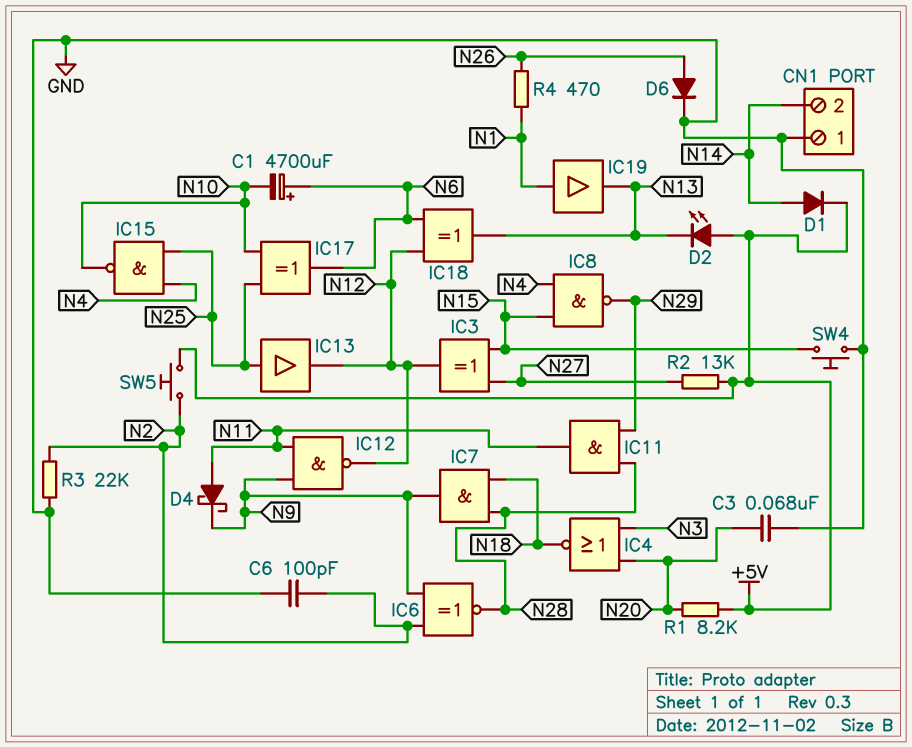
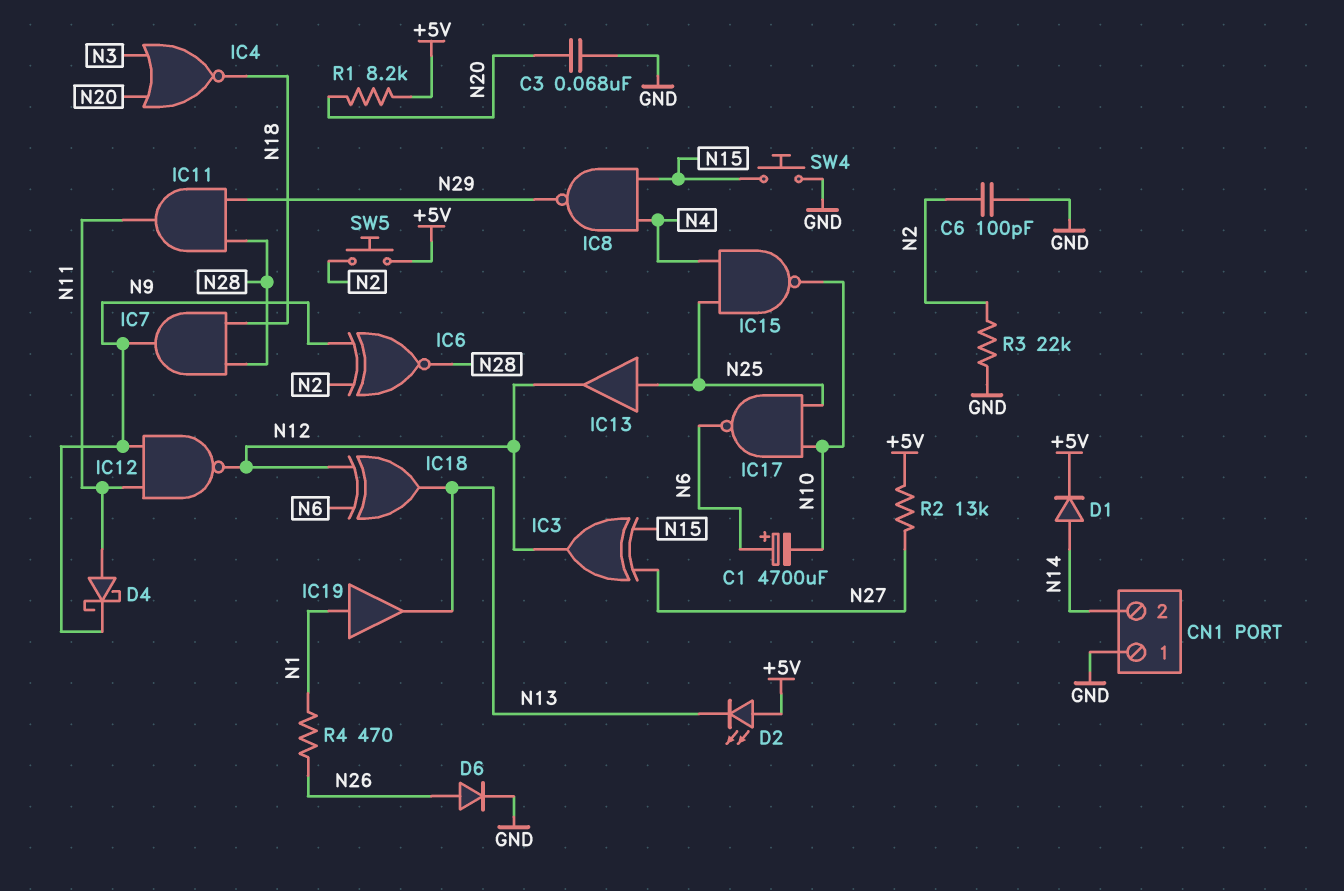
IC17: XOR (in N10, in N25, out N6) -> NAND (in N10, in N25, out N6)

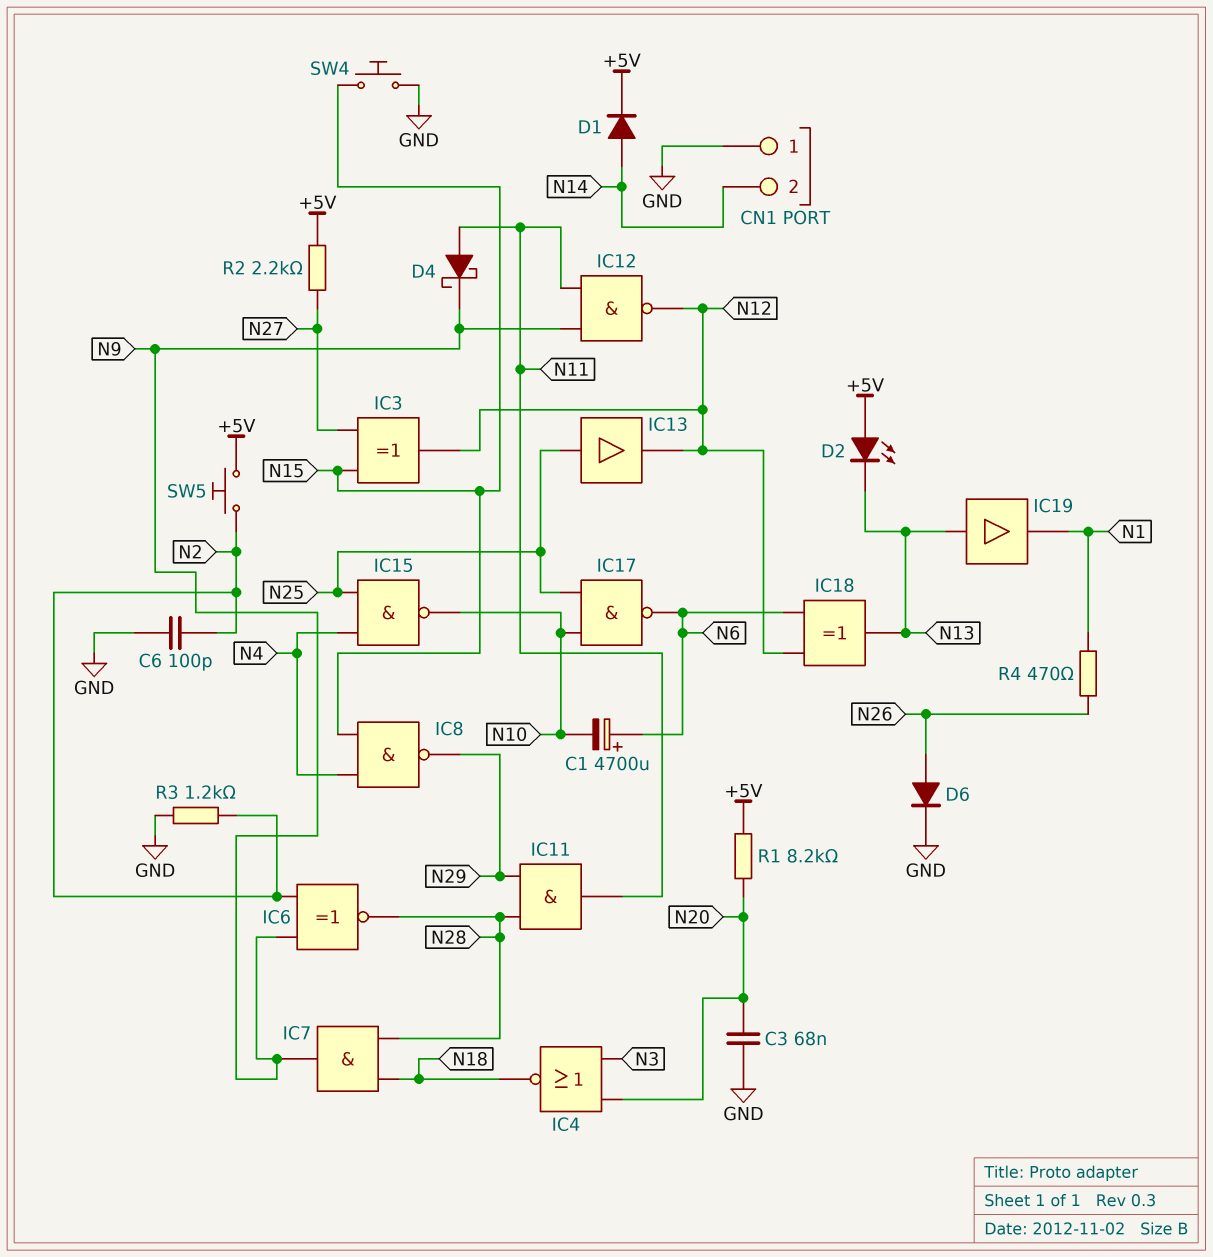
IC19: buffer (in N1, out N13) -> buffer (in N13, out N1)
R2: 13k (+5V, N27) -> 2.2k (+5V, N27)
R3: 22k (GND, N2) -> 1.2k (GND, N2)

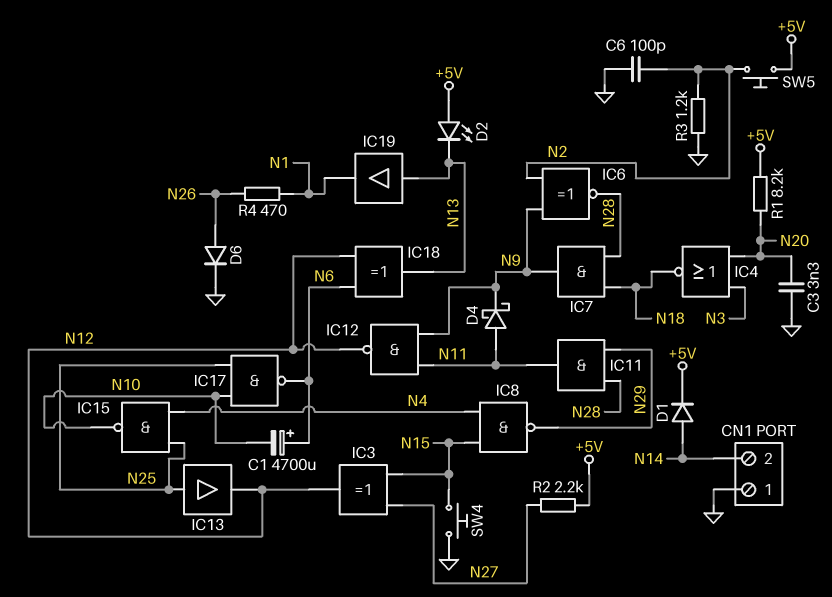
C3: 68nF (GND, N20) -> 3.3nF (GND, N20)

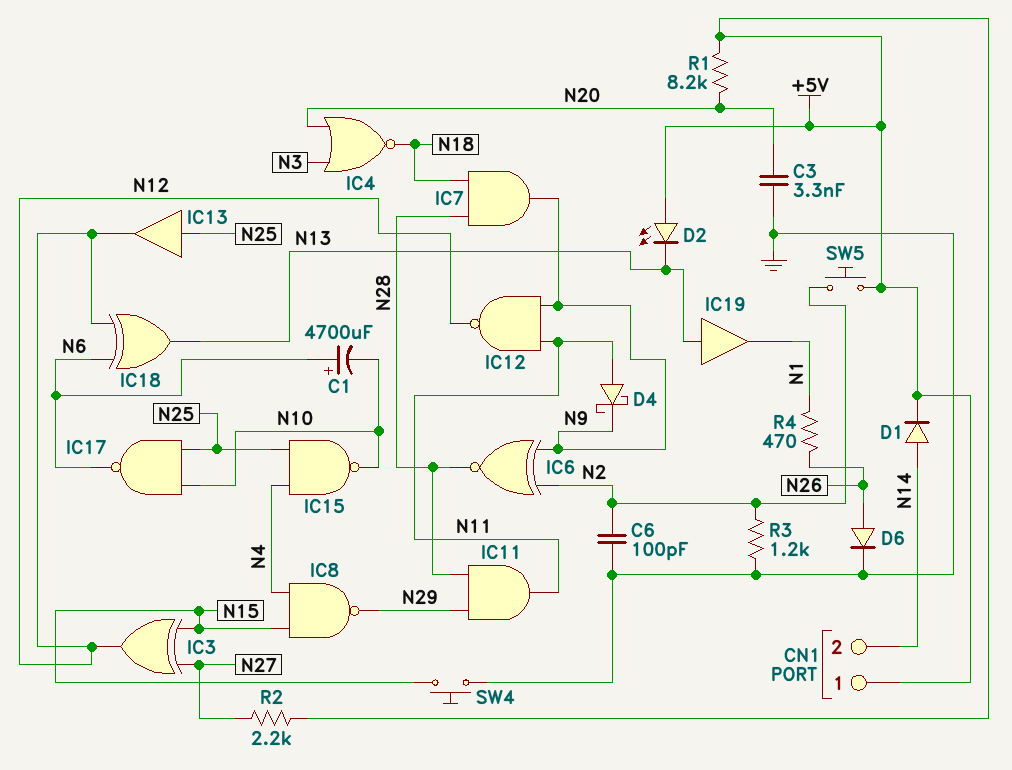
CN1 pin 1: GND -> +5V

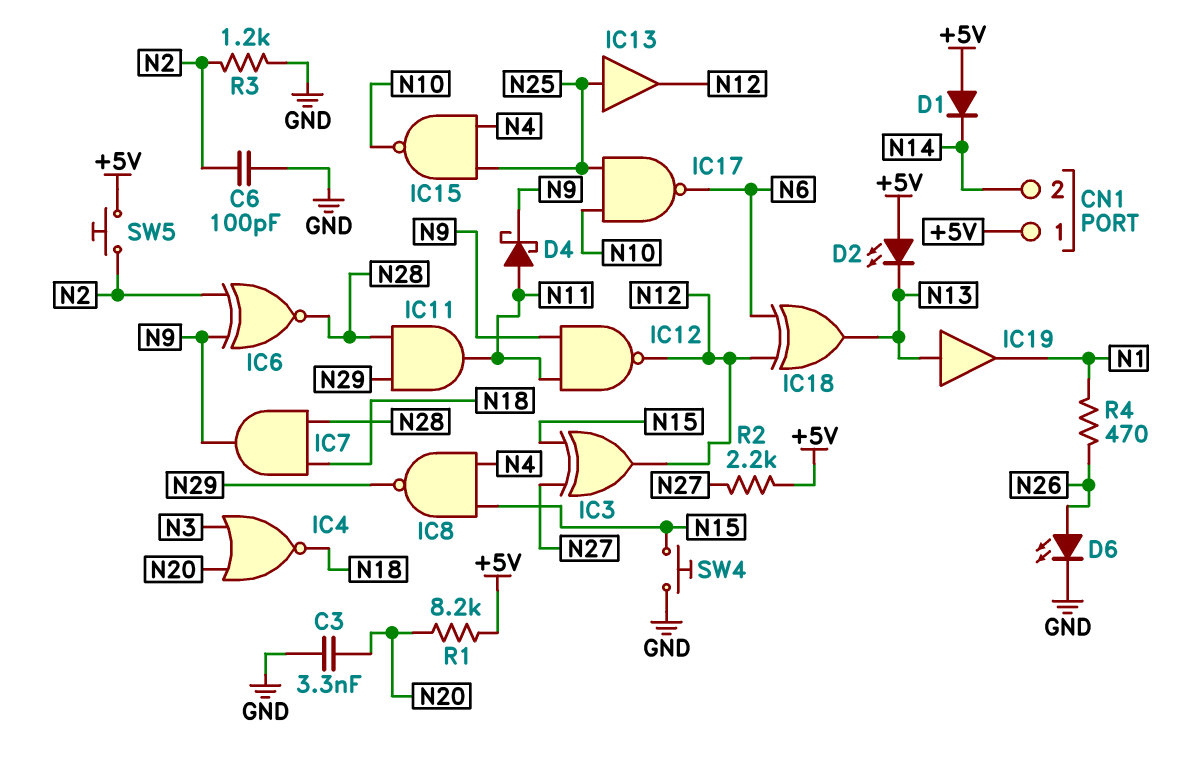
C1: 4700uF (plus N6, minus N10) -> none
D1: diode (A N14, K +5V) -> diode (A +5V, K N14)
D6: diode (A N26, K GND) -> LED (A N26, K GND)

